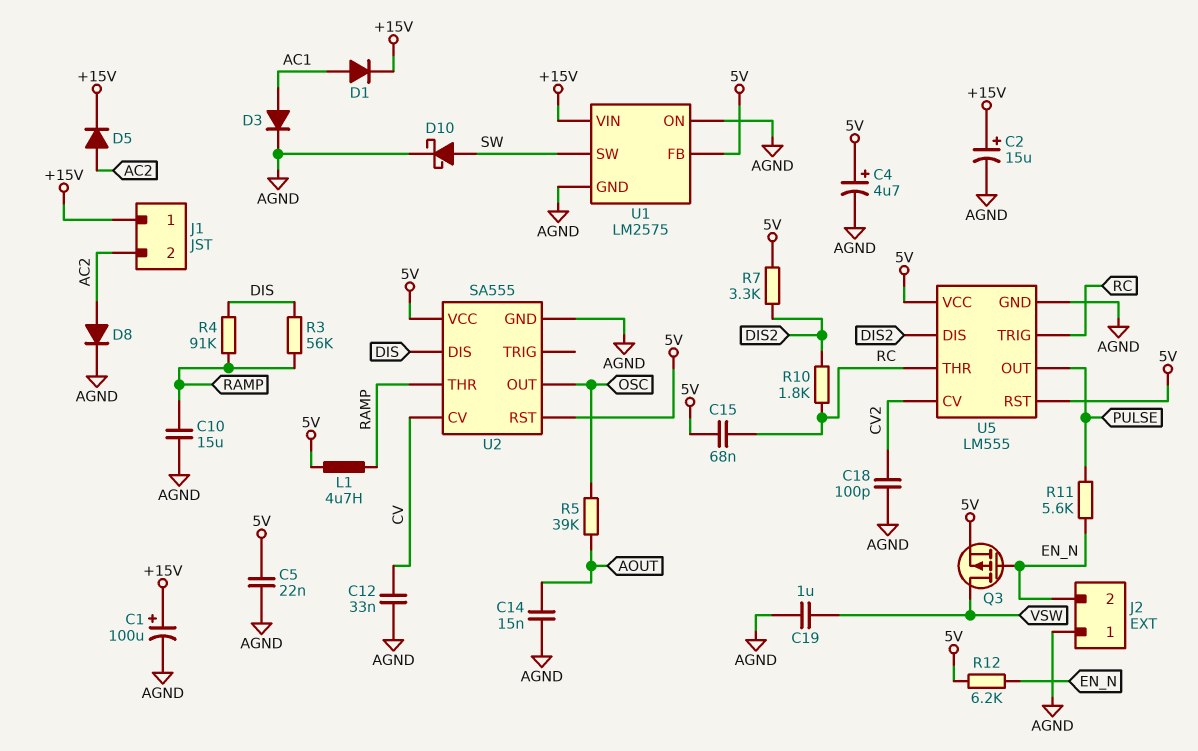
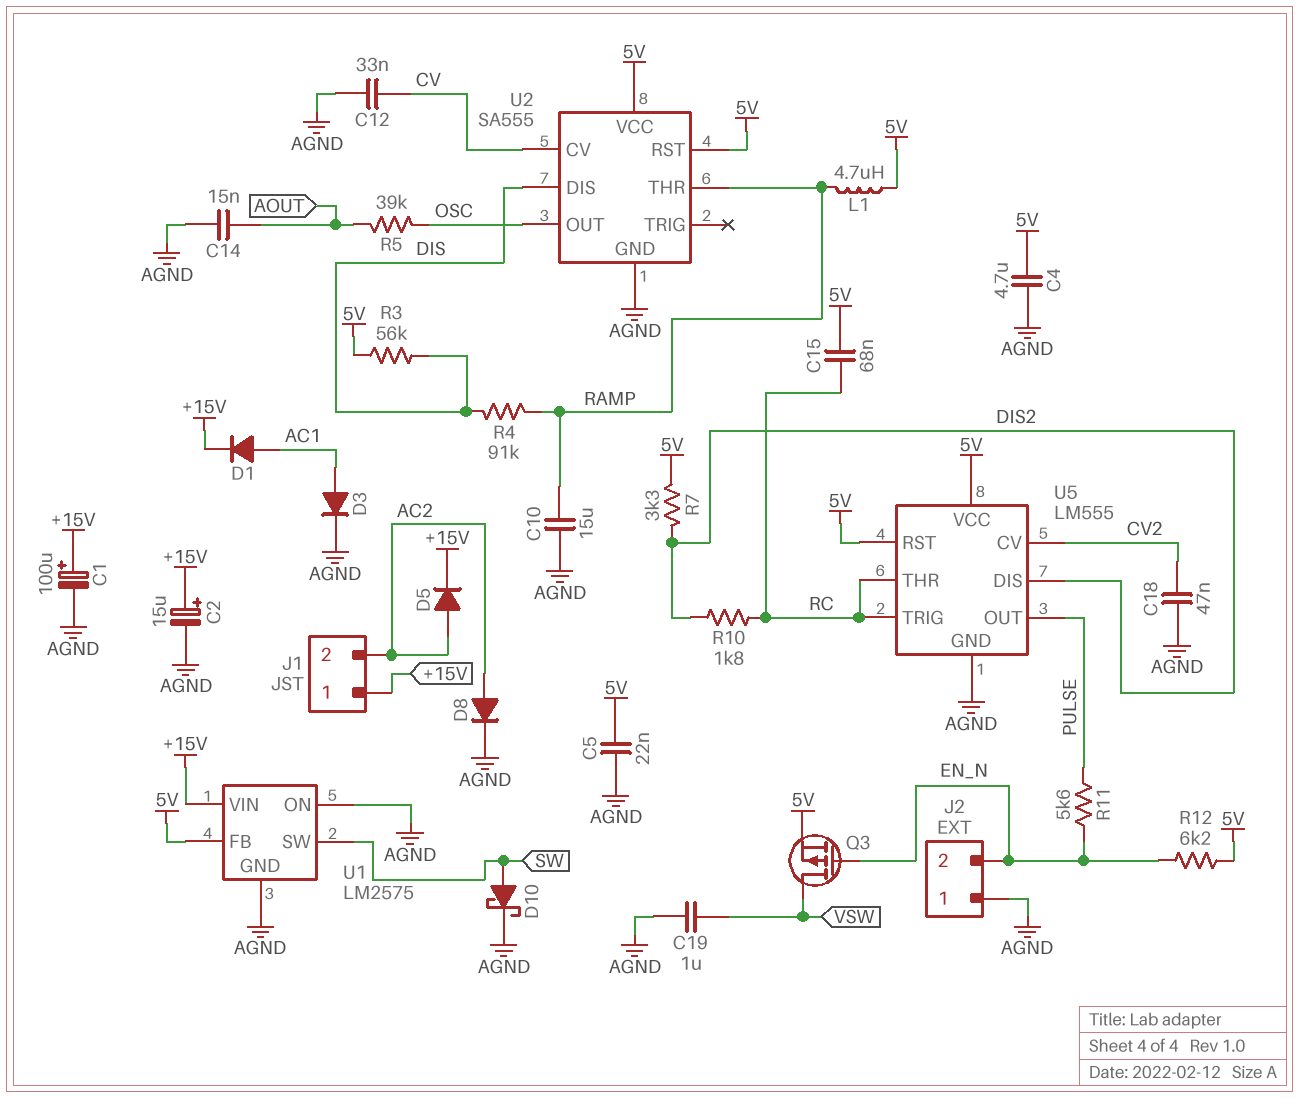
C4: 4.7uF (plus 5V, minus AGND) -> 4.7uF (5V, AGND)
C18: 100pF (AGND, CV2) -> 47nF (AGND, CV2)
R3: 56k (DIS, RAMP) -> 56k (5V, DIS)

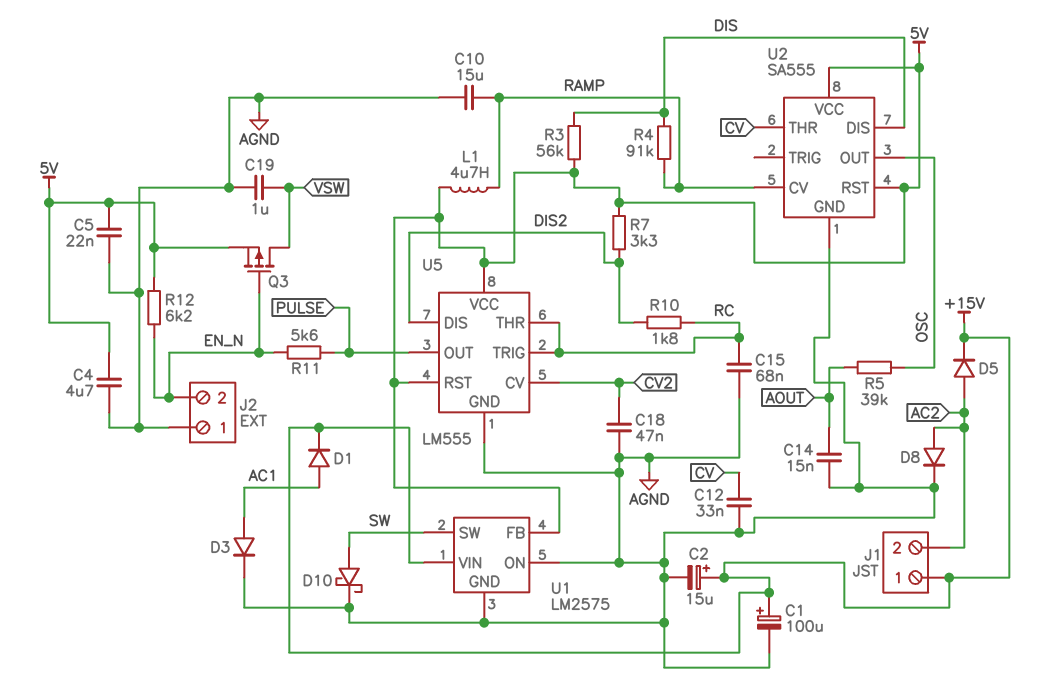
C15: 68nF (5V, RC) -> 68nF (AGND, RC)
U2 pin CV: CV -> RAMP
U2 pin THR: RAMP -> CV

